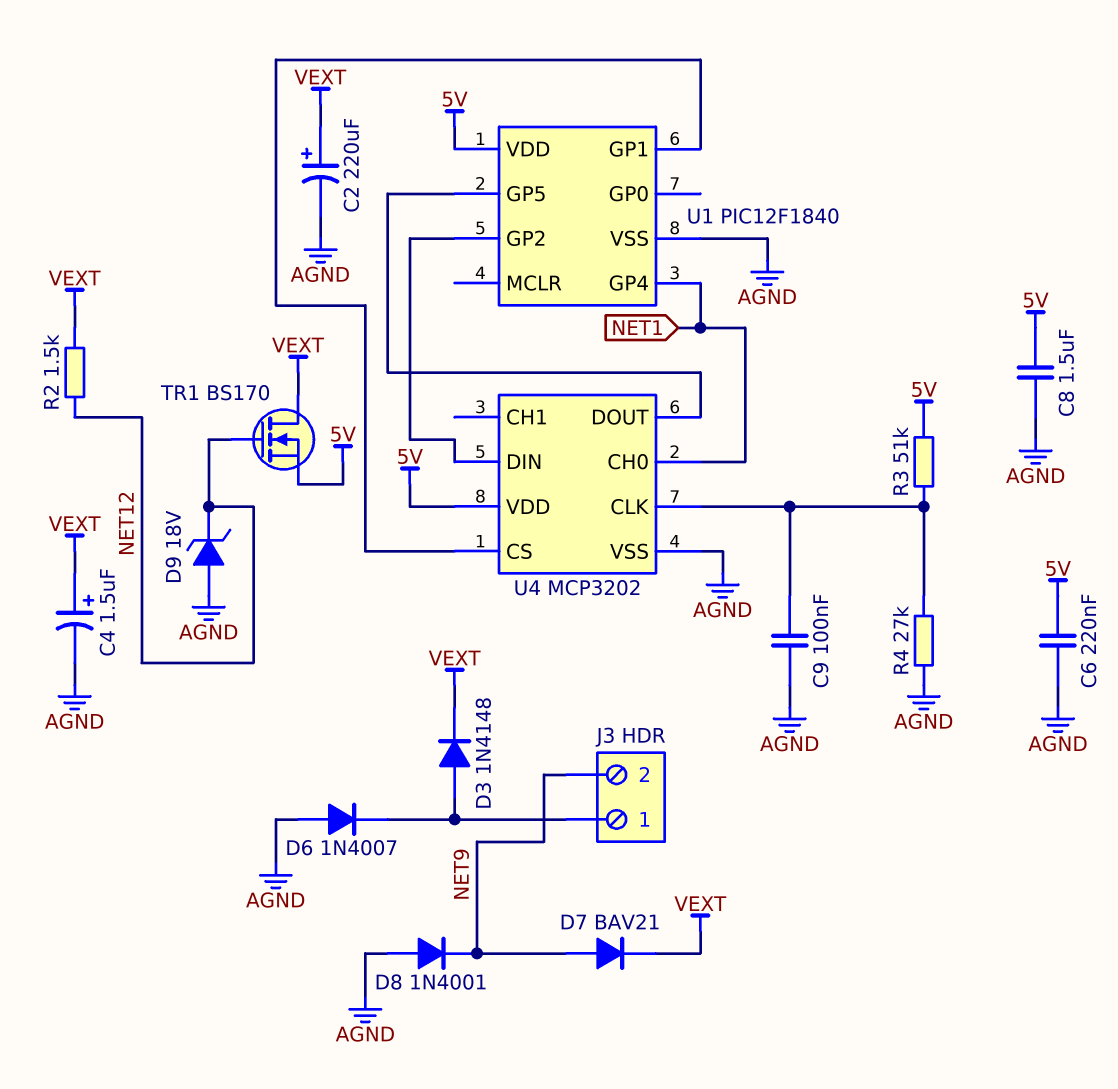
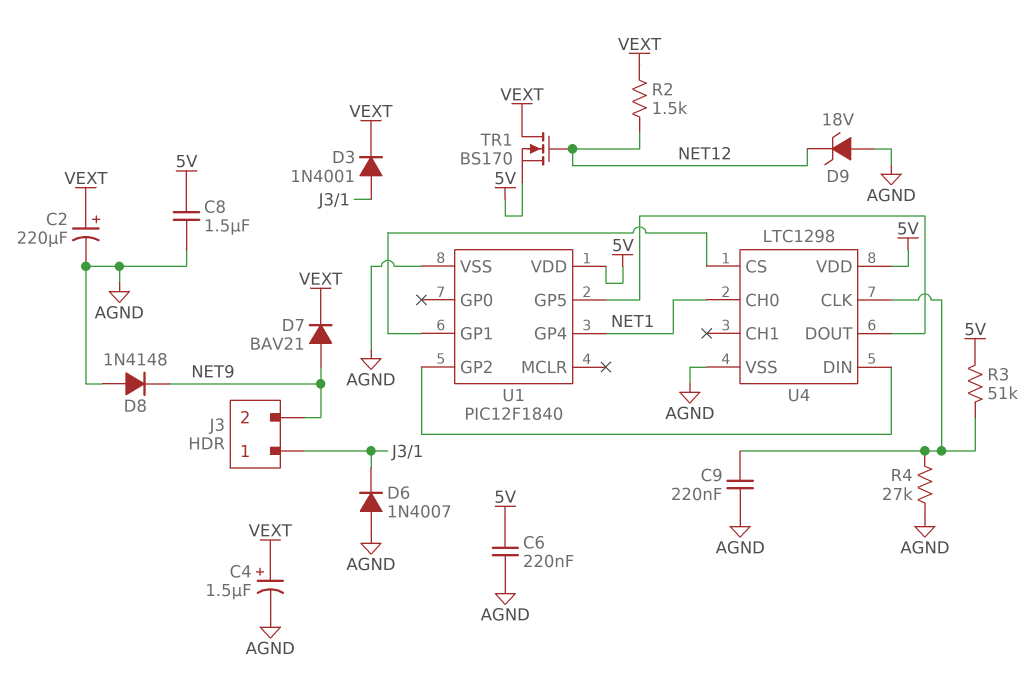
C9: 100nF (AGND, U4/CLK) -> 220nF (AGND, U4/CLK)
D3: diode 1N4148 (A J3/1, K VEXT) -> diode 1N4001 (A J3/1, K VEXT)
D8: diode 1N4001 (A AGND, K NET9) -> diode 1N4148 (A AGND, K NET9)
U4: MCP3202 -> LTC1298

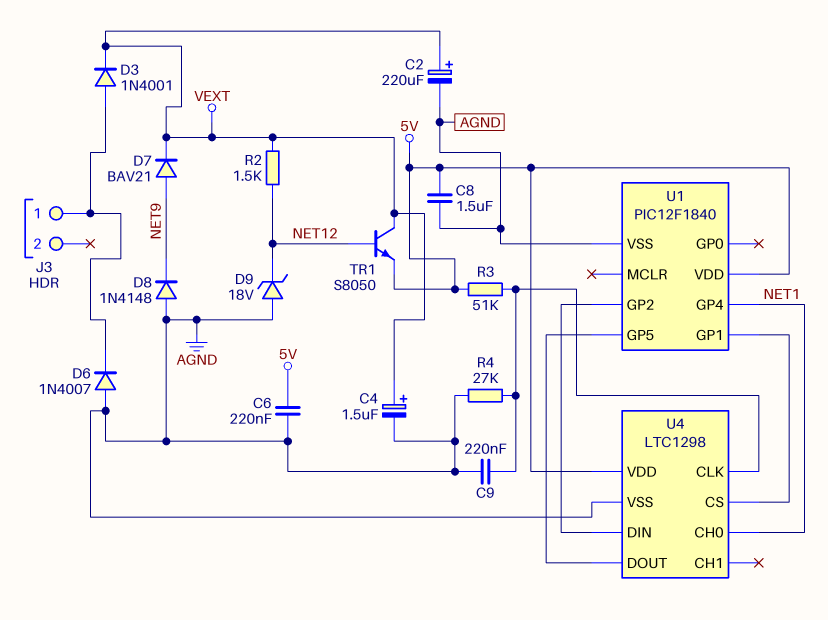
J3 pin 2: NET9 -> none
TR1: NMOS BS170 (G NET12, D VEXT, S 5V) -> NPN S8050 (B NET12, C VEXT, E 5V)

